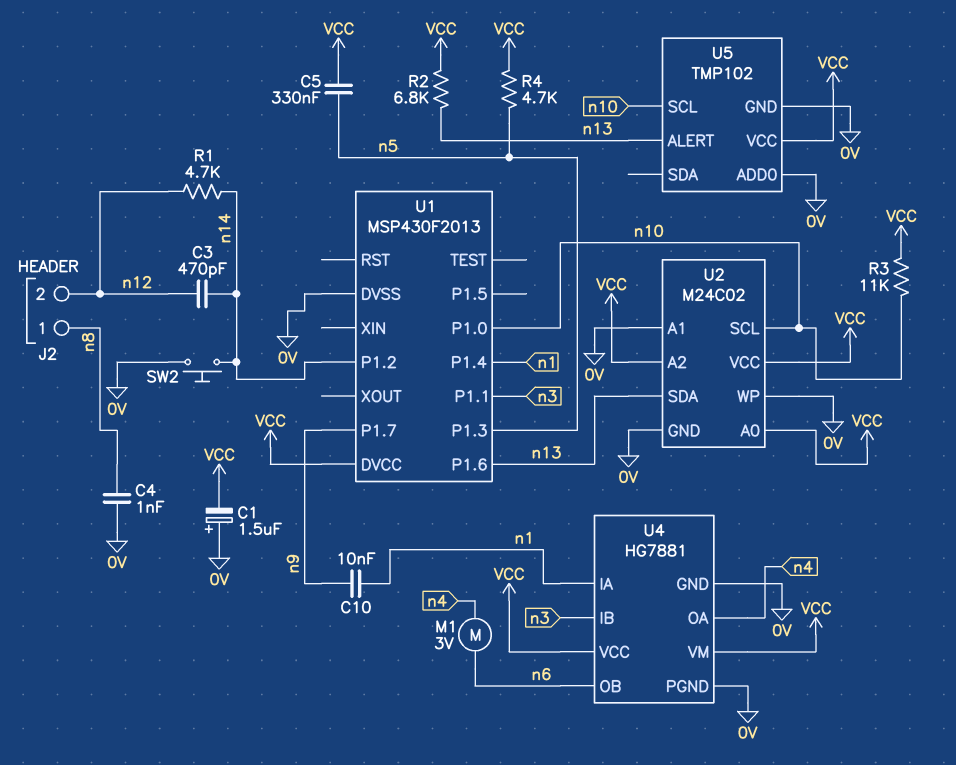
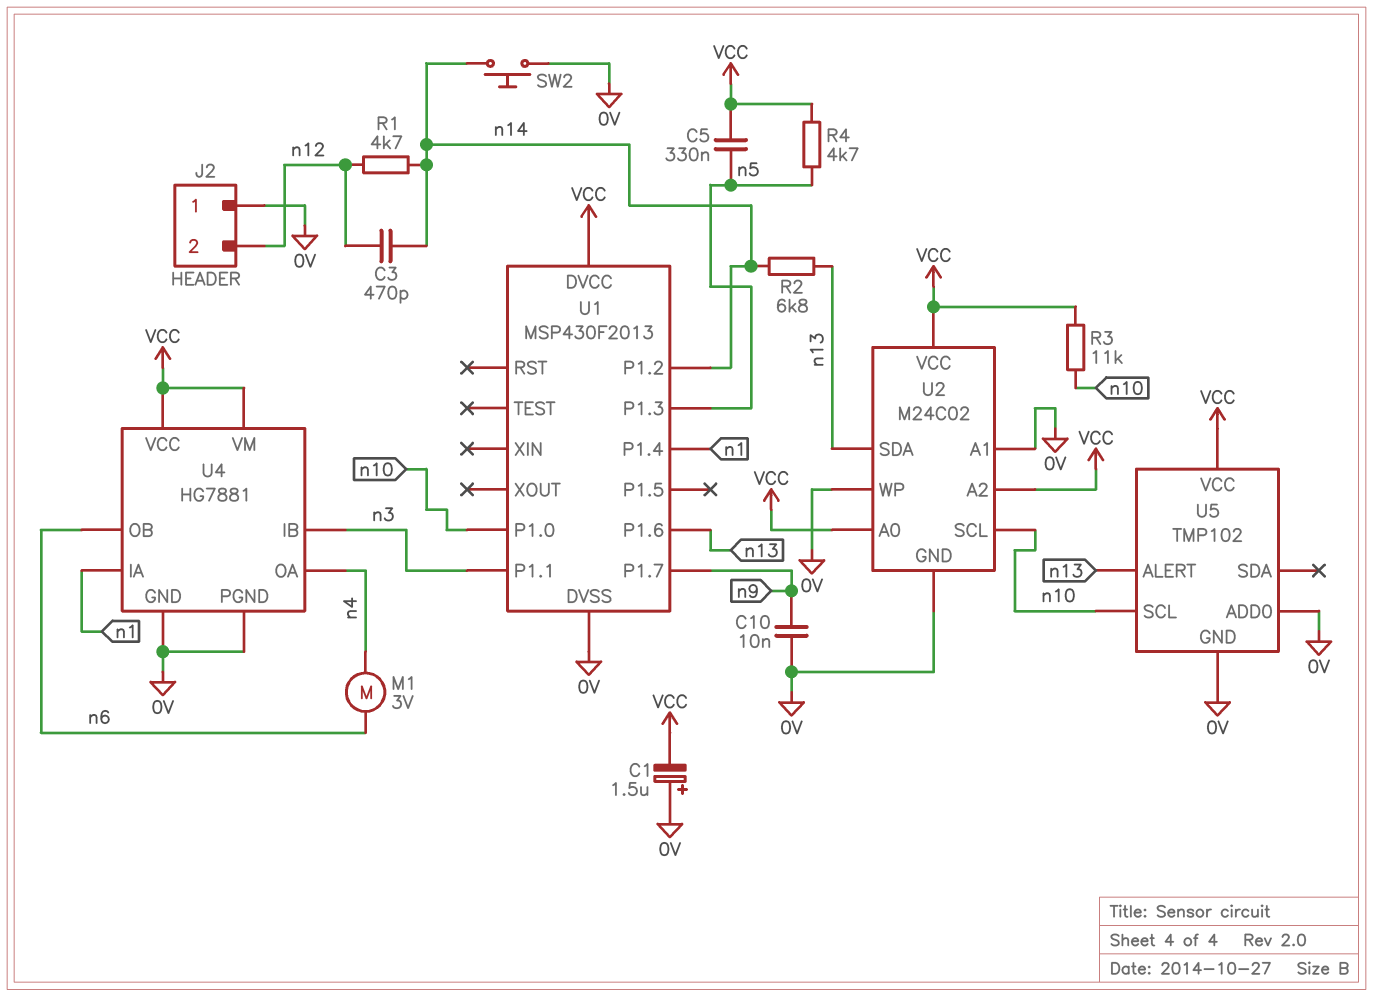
C4: 1nF (0V, n8) -> none
C10: 10nF (n1, n9) -> 10nF (0V, n9)
J2 pin 1: n8 -> 0V
R2: 6.8k (VCC, n13) -> 6.8k (n13, n14)

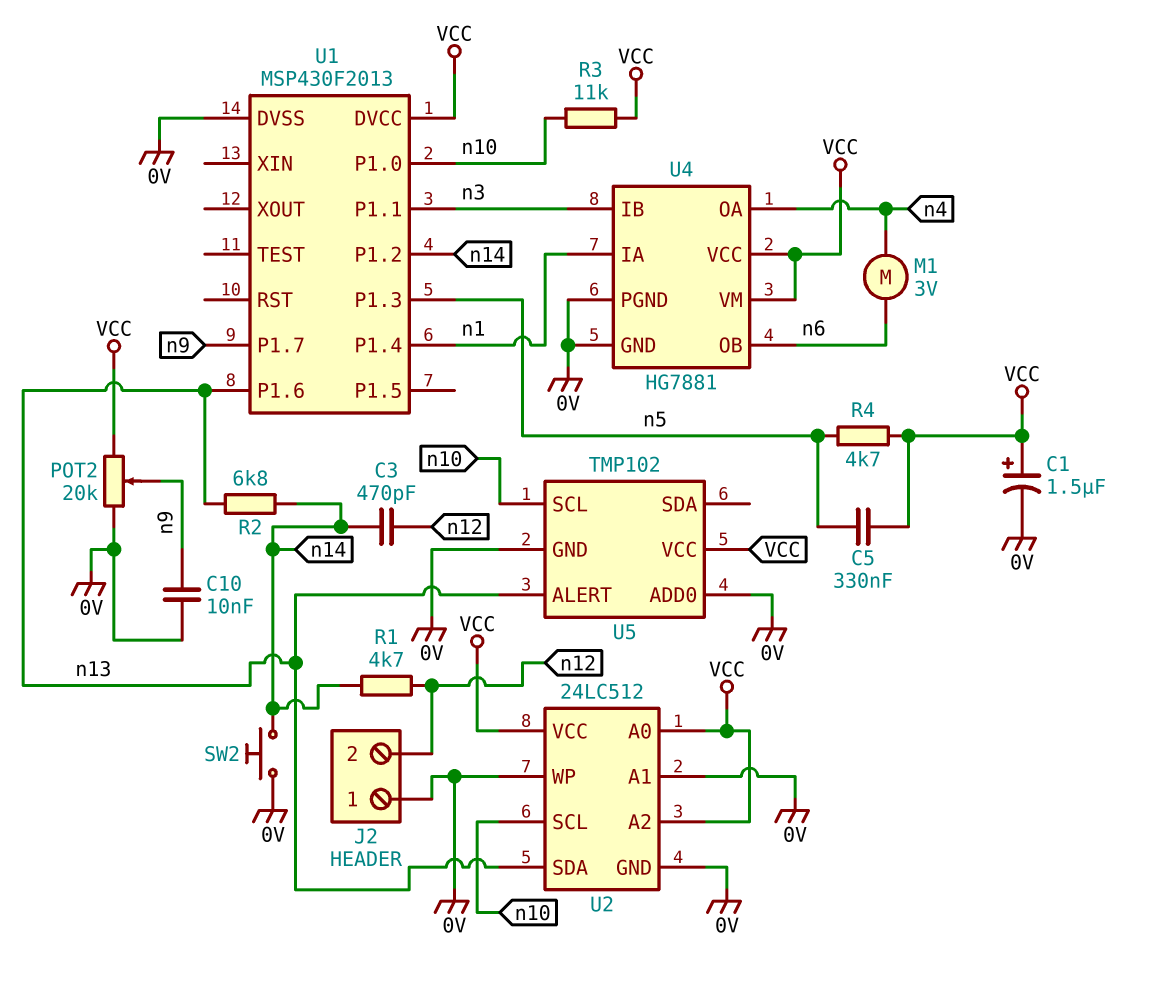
C1: 1.5uF (plus 0V, minus VCC) -> 1.5uF (plus VCC, minus 0V)
POT2: none -> 20k (0V, VCC, wiper n9)
U2: M24C02 -> 24LC512

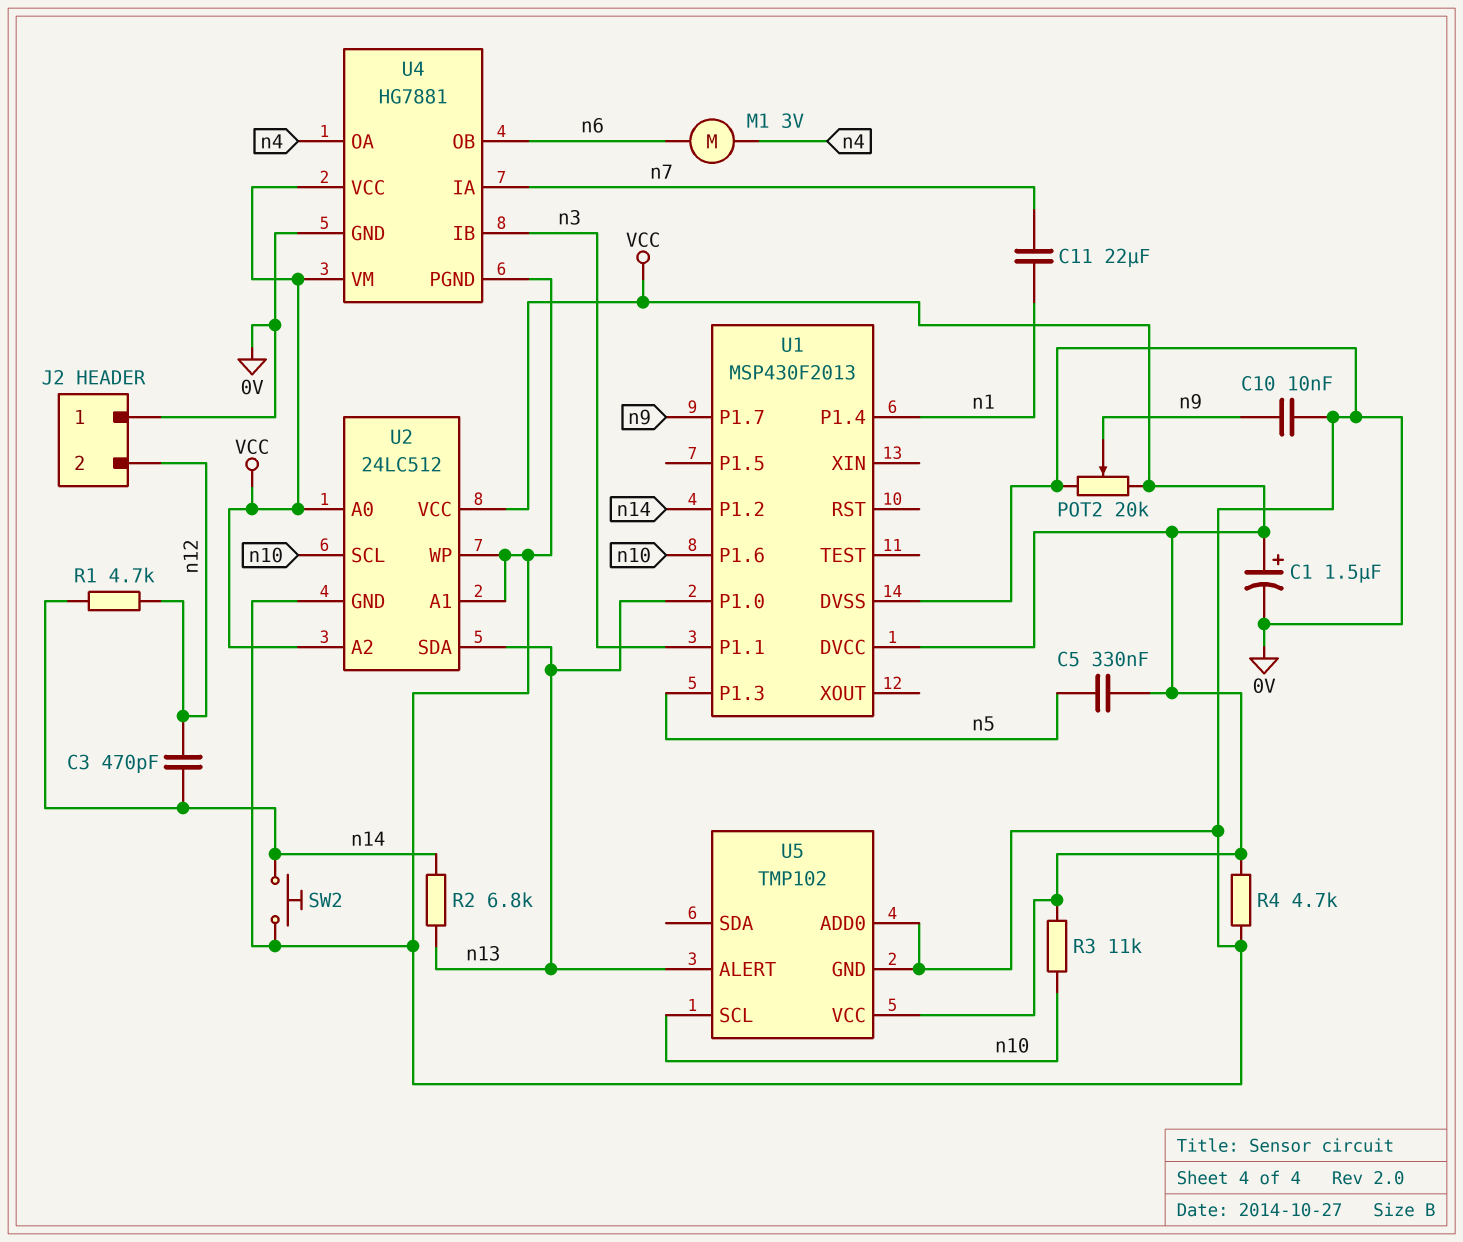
C11: none -> 22uF (n1, n7)
R4: 4.7k (VCC, n5) -> 4.7k (0V, VCC)
U1 pin P1.0: n10 -> n13
U1 pin P1.6: n13 -> n10
U4 pin IA: n1 -> n7

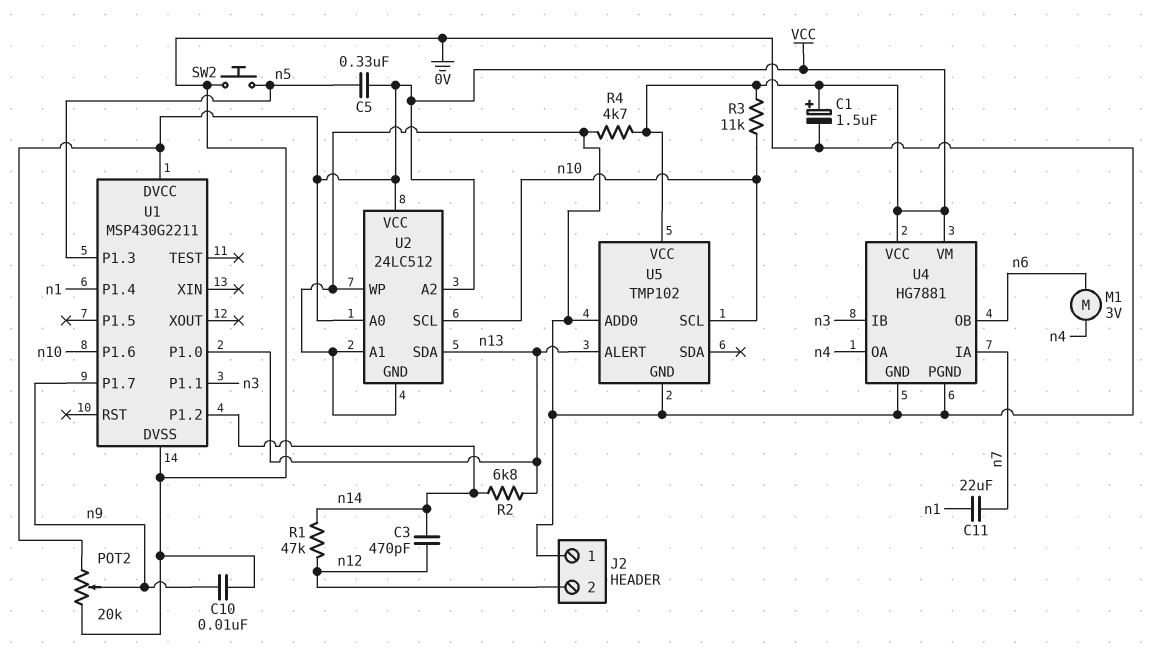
R1: 4.7k (n12, n14) -> 47k (n12, n14)
SW2: button (0V, n14) -> button (0V, n5)
U1: MSP430F2013 -> MSP430G2211

